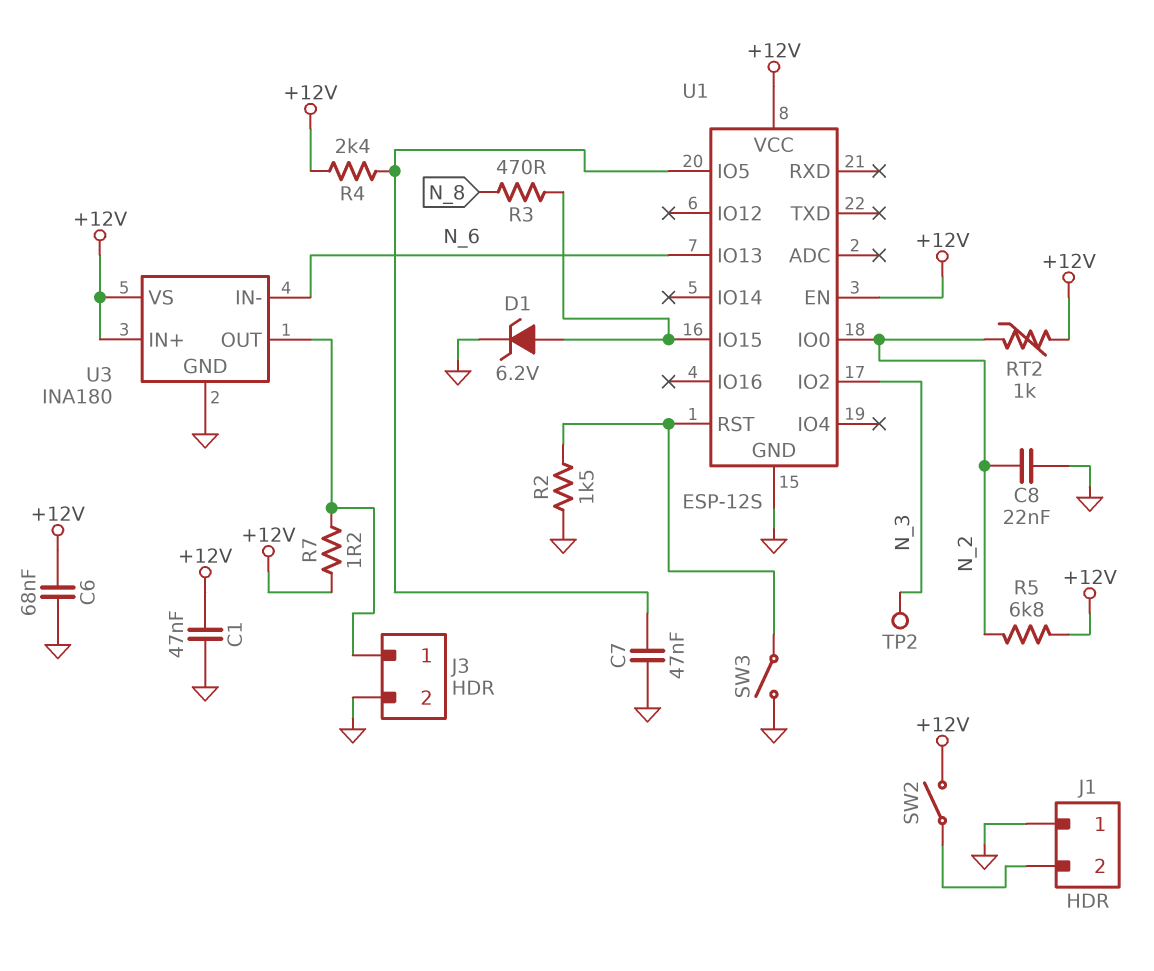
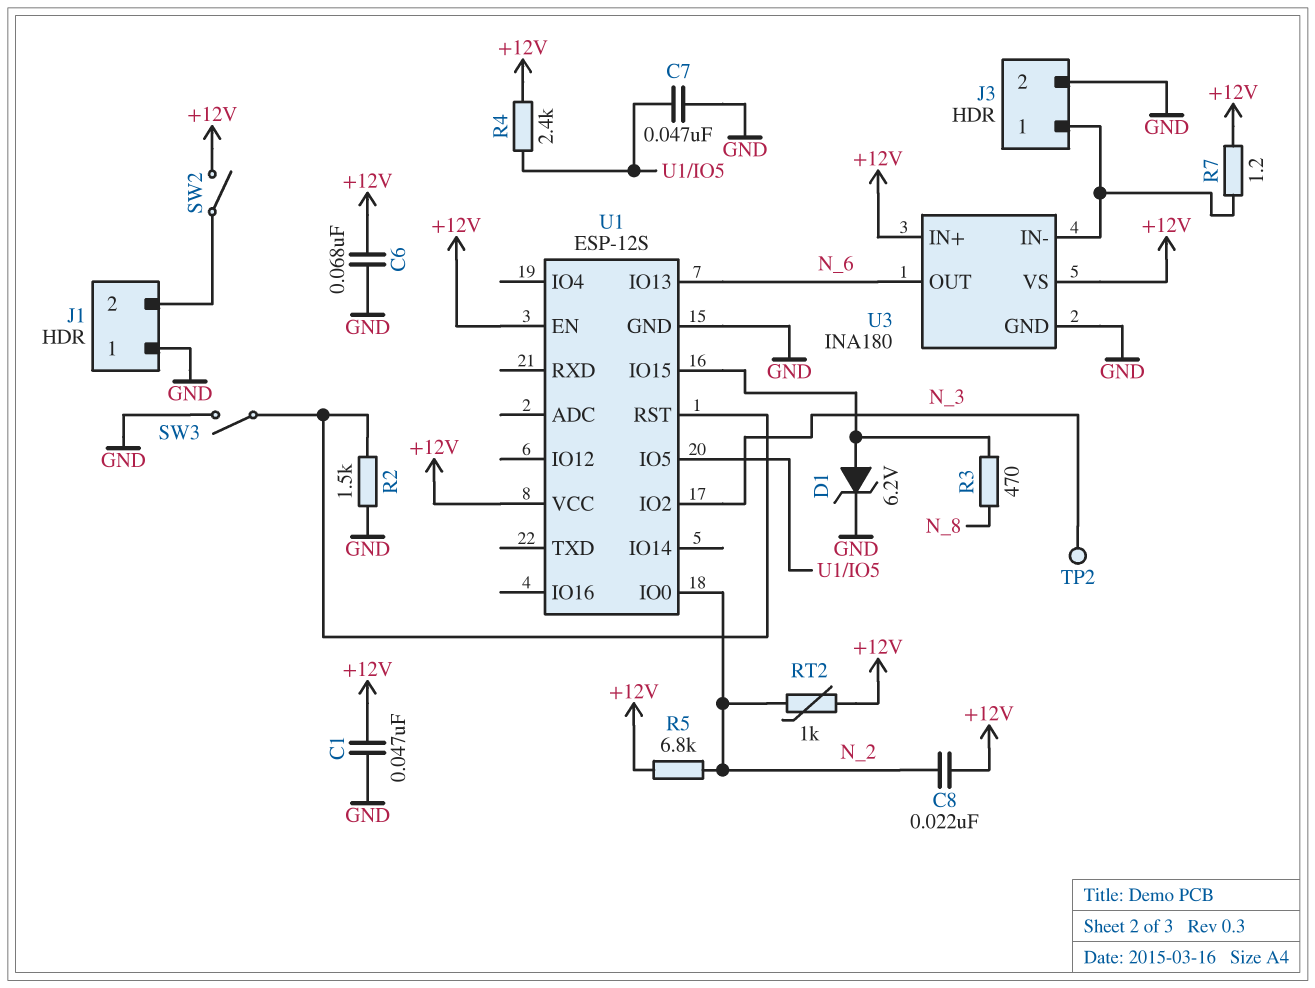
C8: 22nF (GND, N_2) -> 22nF (+12V, N_2)
U3 pin IN-: N_6 -> J3/1
U3 pin OUT: J3/1 -> N_6

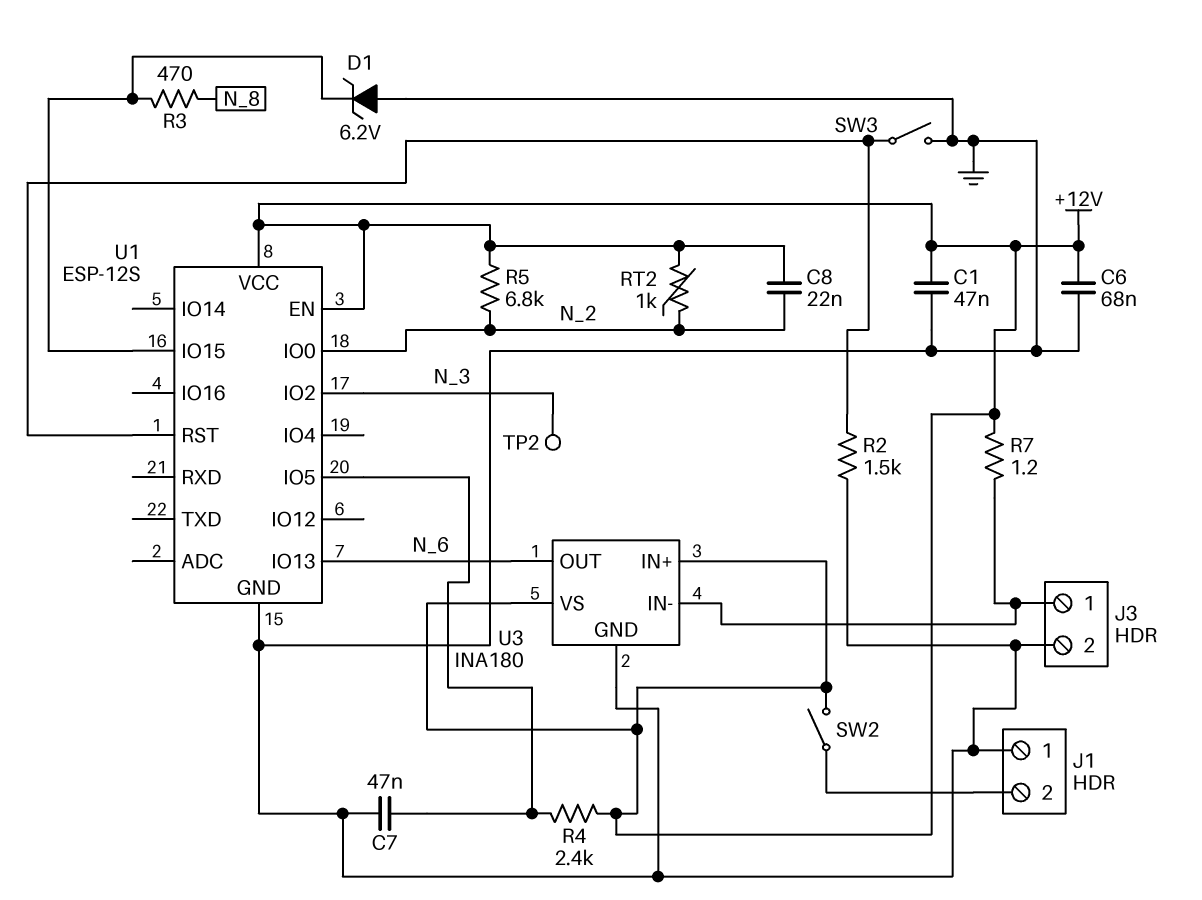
D1: zener 6.2V (A U1/IO15, K GND) -> zener 6.2V (A GND, K U1/IO15)

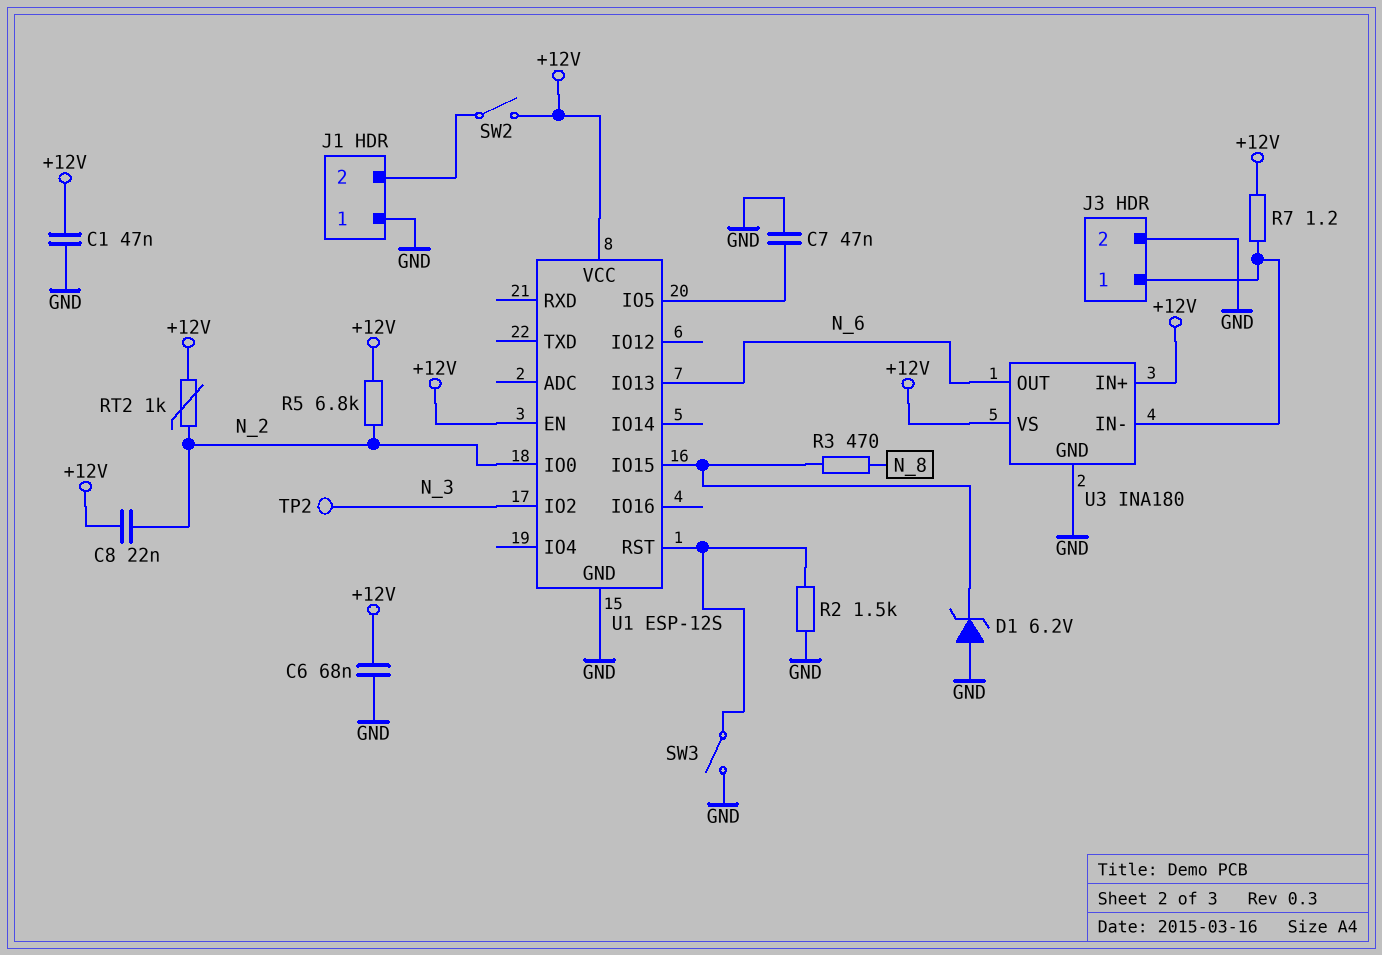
R4: 2.4k (+12V, U1/IO5) -> none

